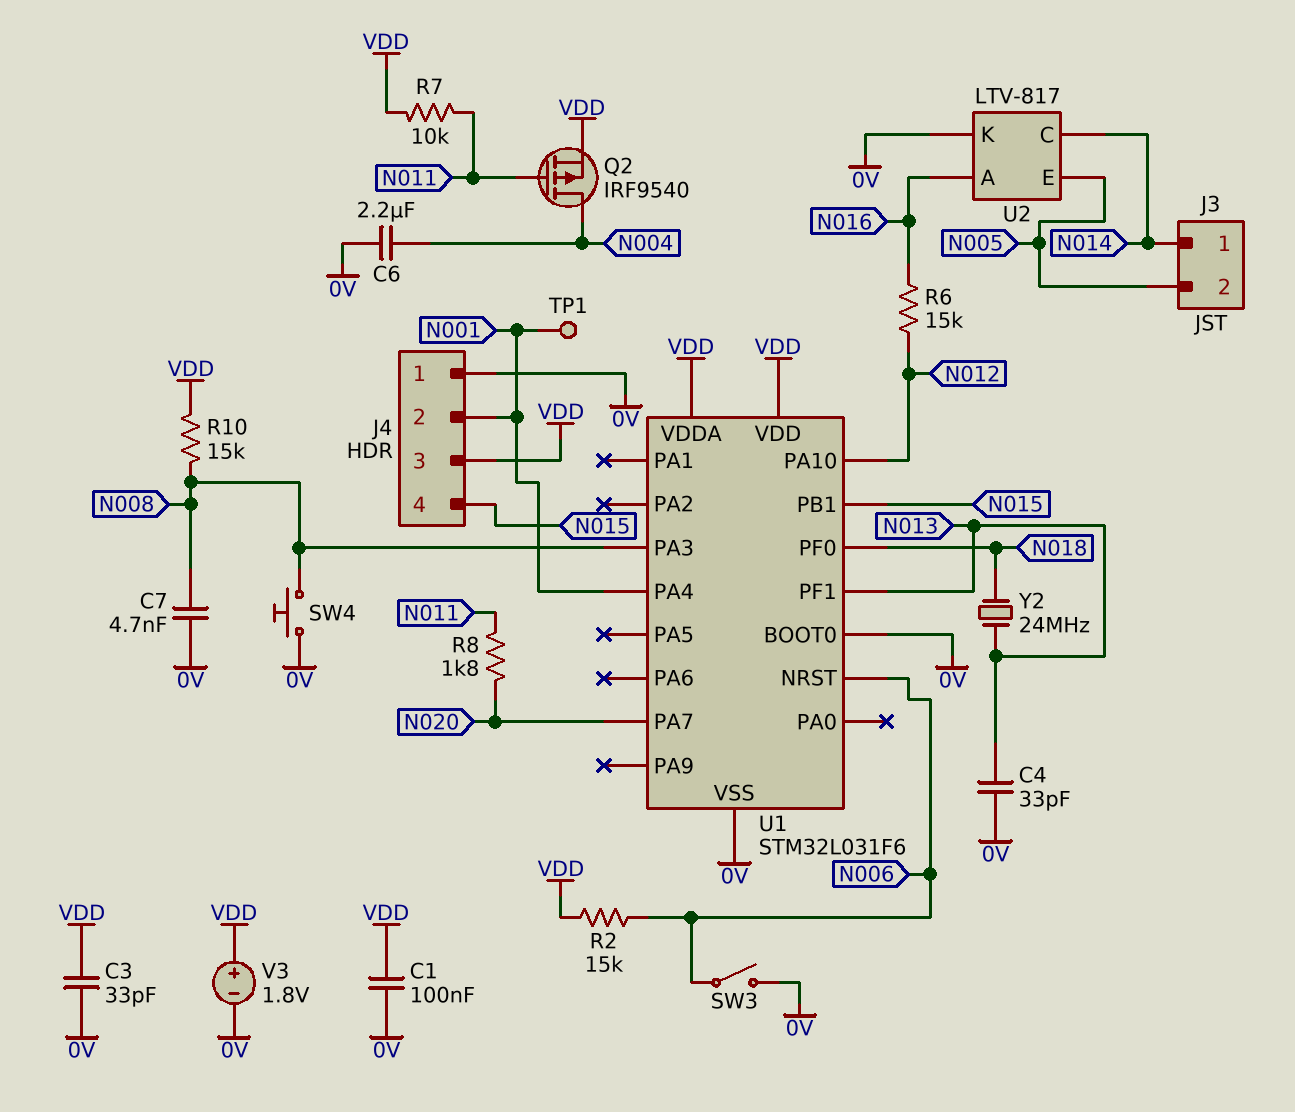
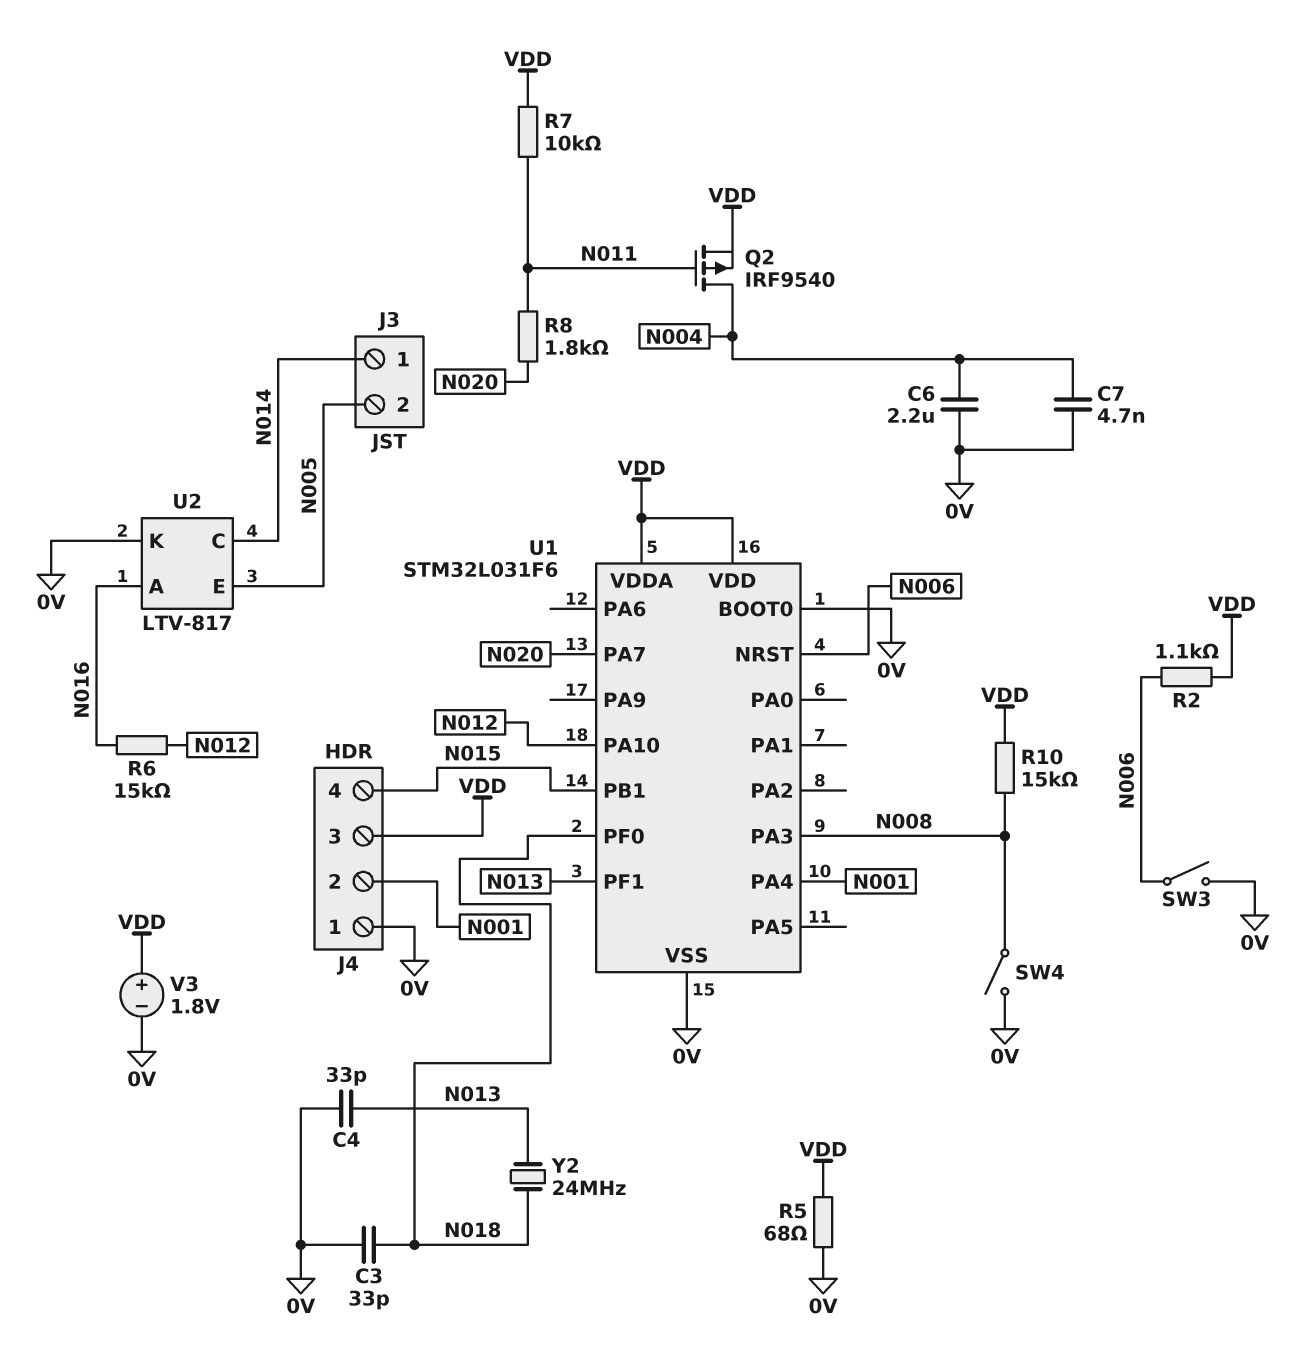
C1: 100nF (0V, VDD) -> none
C3: 33pF (0V, VDD) -> 33pF (0V, N018)
C7: 4.7nF (0V, N008) -> 4.7nF (0V, N004)
R2: 15k (N006, VDD) -> 1.1k (N006, VDD)
R5: none -> 68 (0V, VDD)
SW4: button (0V, N008) -> switch (0V, N008)
TP1: test point (N001) -> none

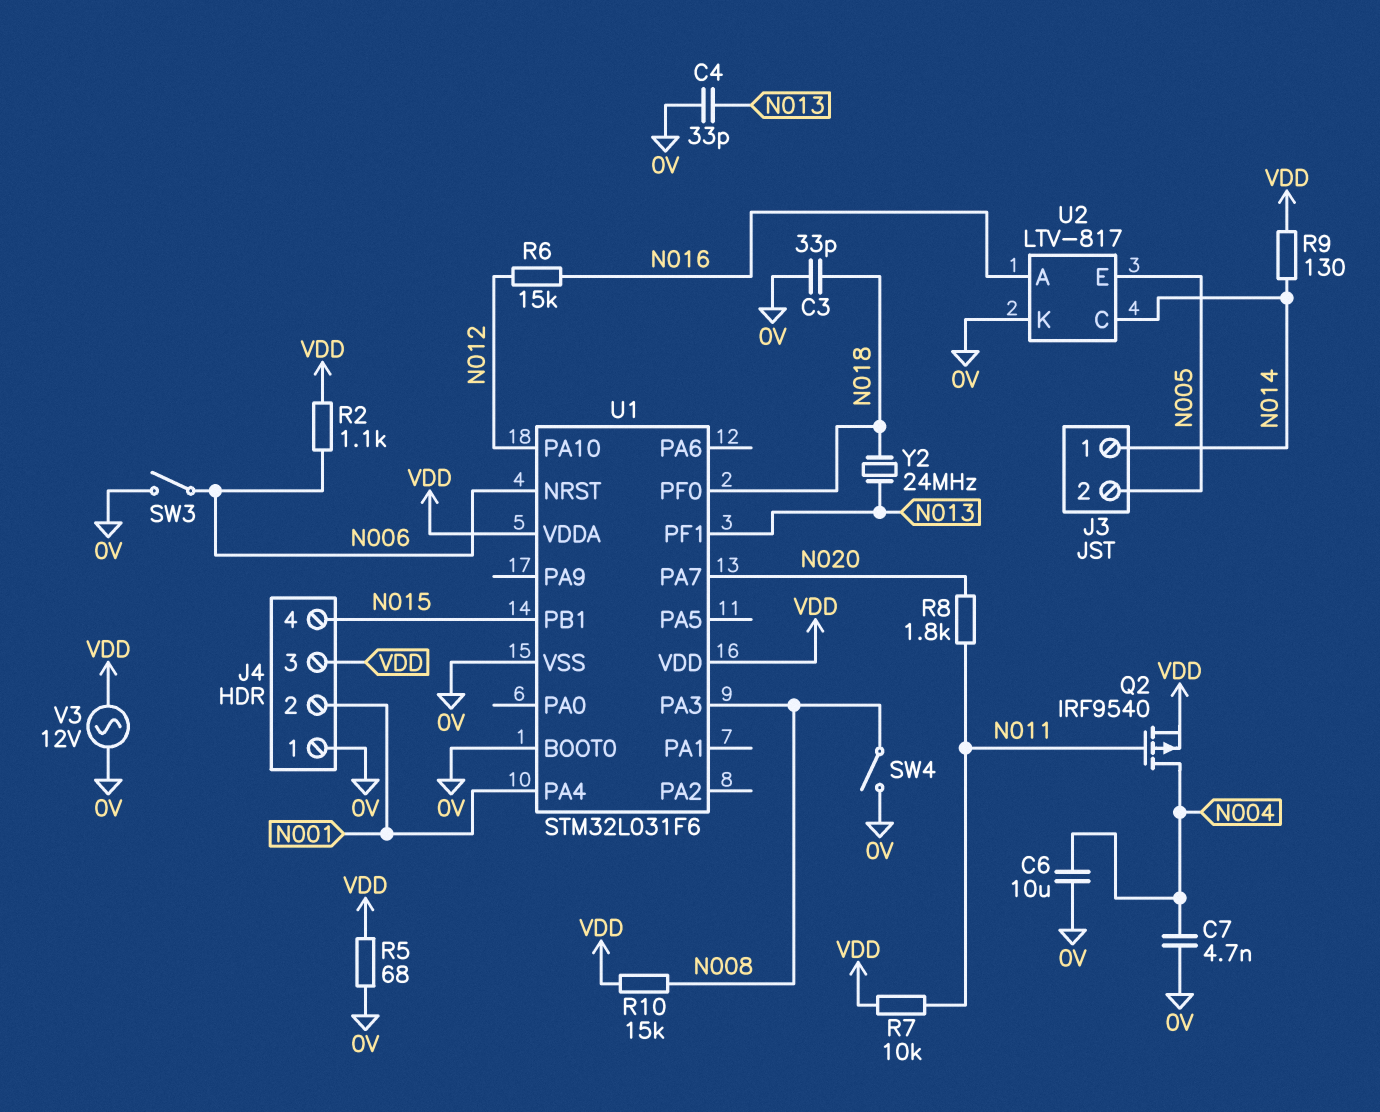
C6: 2.2uF (0V, N004) -> 10uF (0V, N004)
R9: none -> 130 (N014, VDD)
V3: 1.8V (plus VDD, minus 0V) -> AC 12V (0V, VDD)

